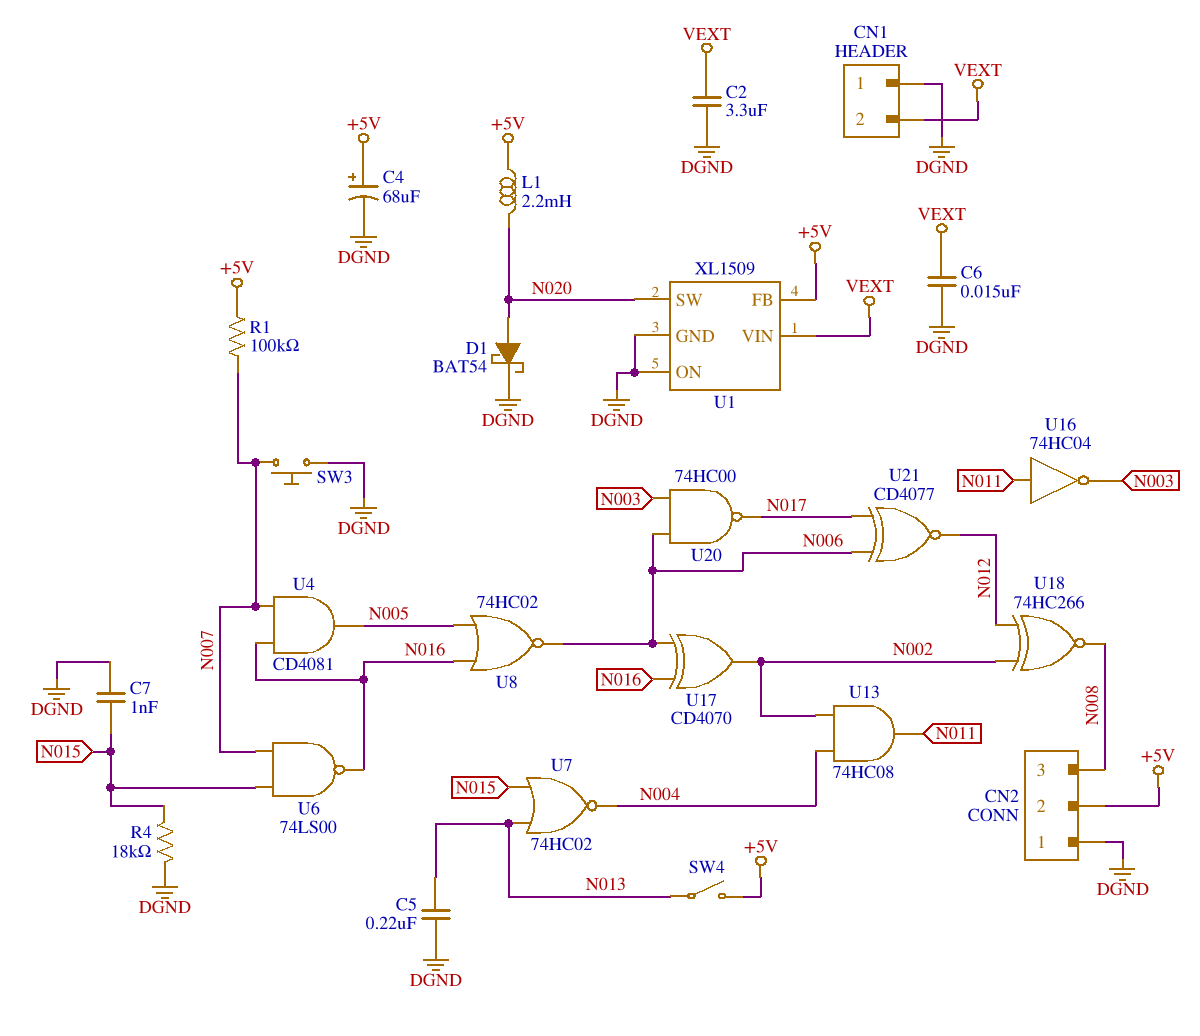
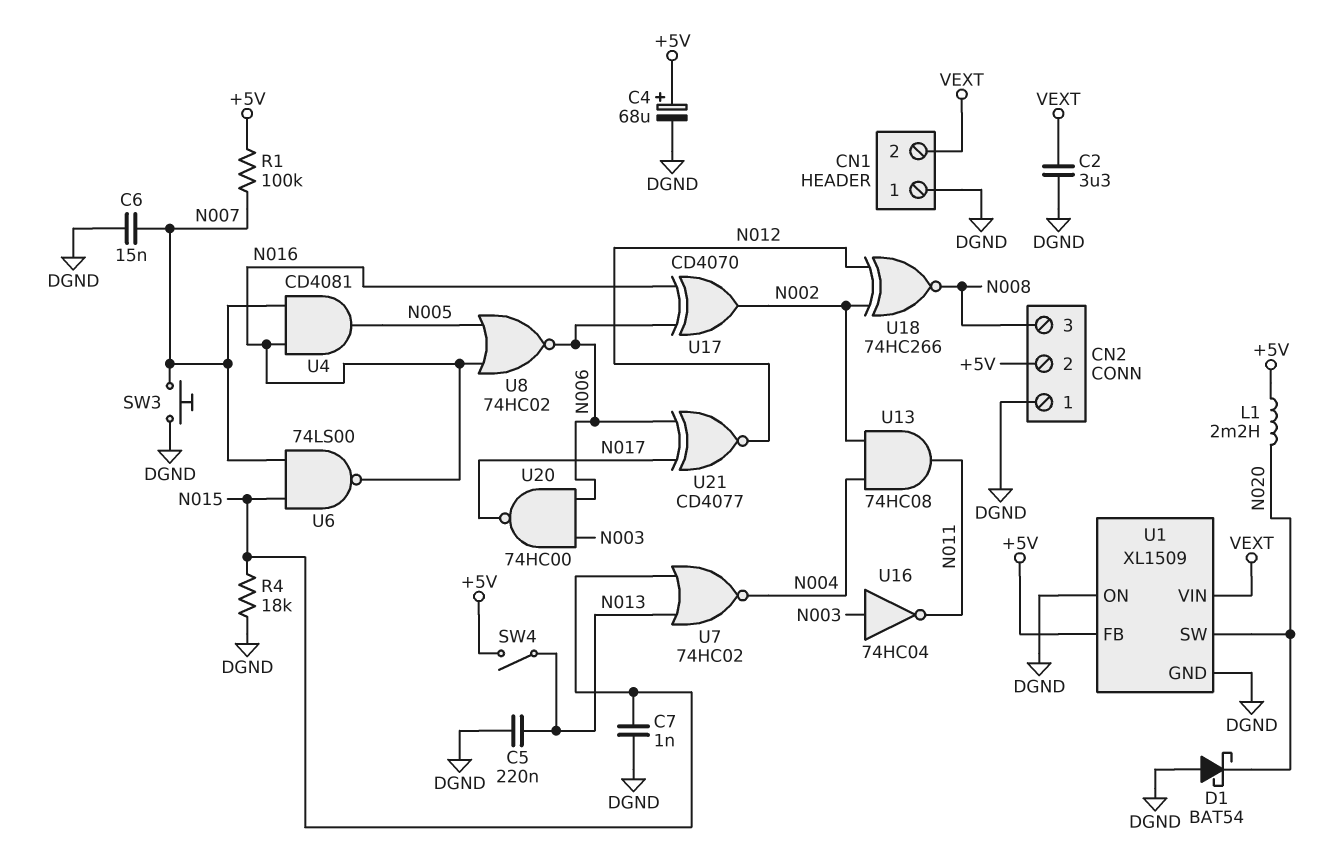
C6: 15nF (DGND, VEXT) -> 15nF (DGND, N007)
D1: schottky BAT54 (A N020, K DGND) -> schottky BAT54 (A DGND, K N020)
U16: NOT 74HC04 (in N011, out N003) -> NOT 74HC04 (in N003, out N011)

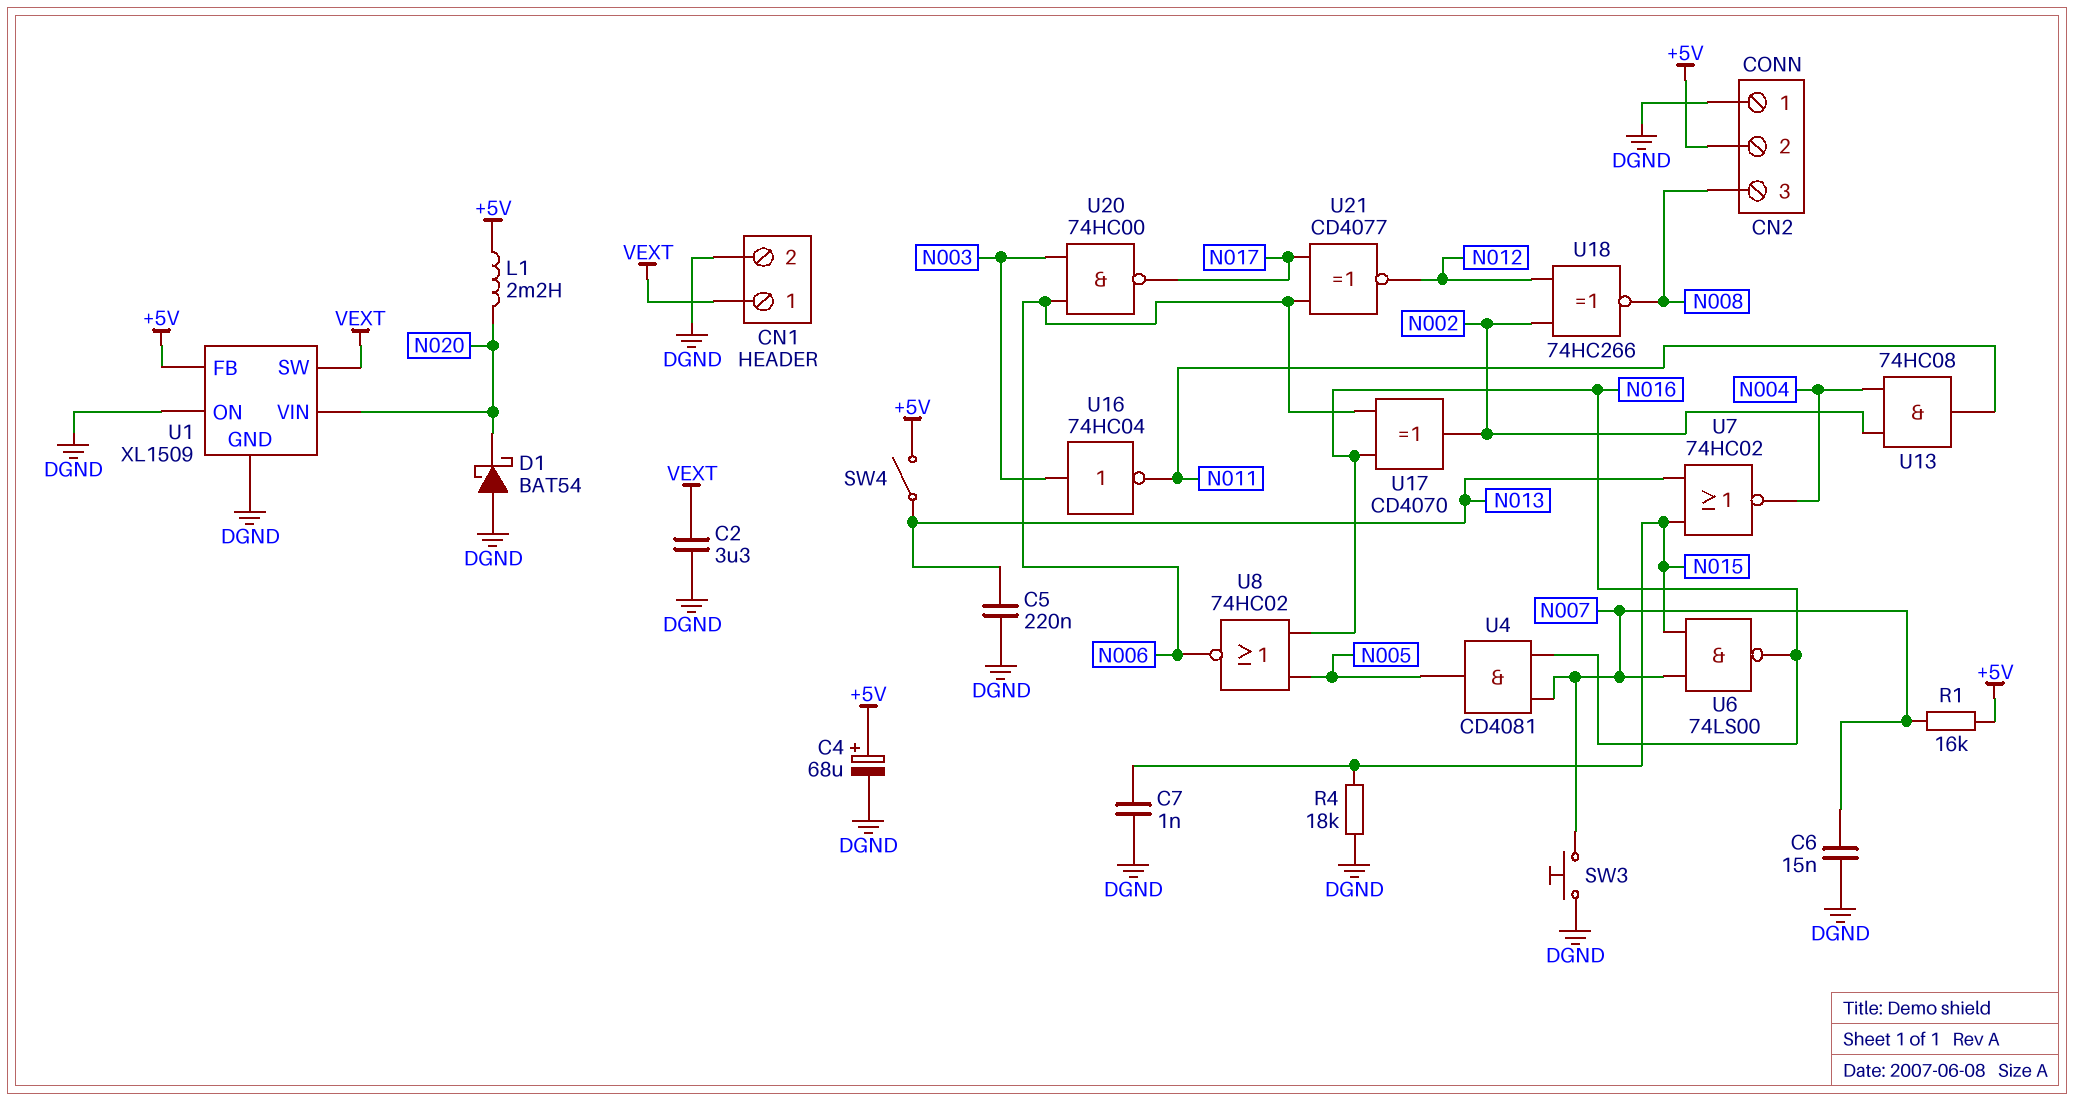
CN1 pin 1: DGND -> VEXT
CN1 pin 2: VEXT -> DGND
R1: 100k (+5V, N007) -> 16k (+5V, N007)
U1 pin SW: N020 -> VEXT
U1 pin VIN: VEXT -> N020

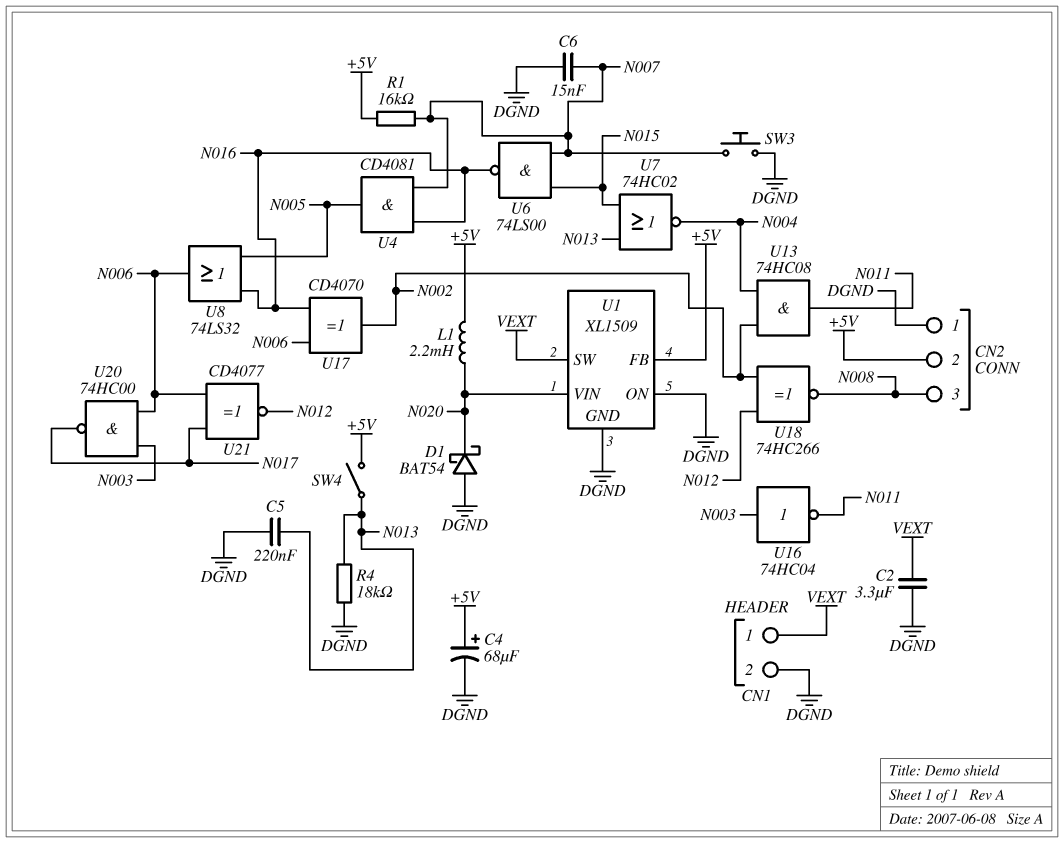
C7: 1nF (DGND, N015) -> none
R4: 18k (DGND, N015) -> 18k (DGND, N013)
U8: NOR 74HC02 (in N005, in N016, out N006) -> OR 74LS32 (in N005, in N016, out N006)

